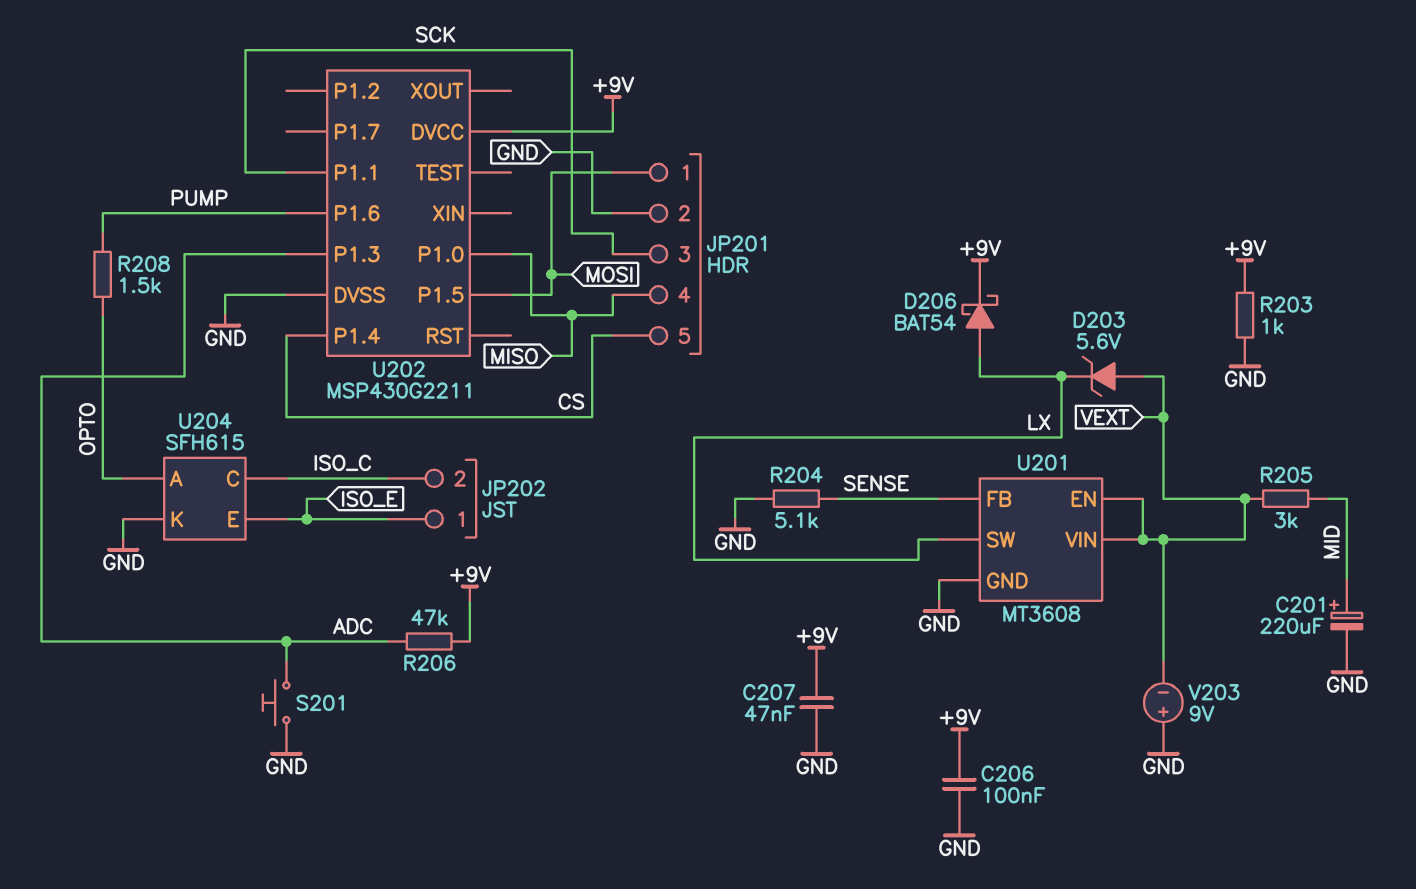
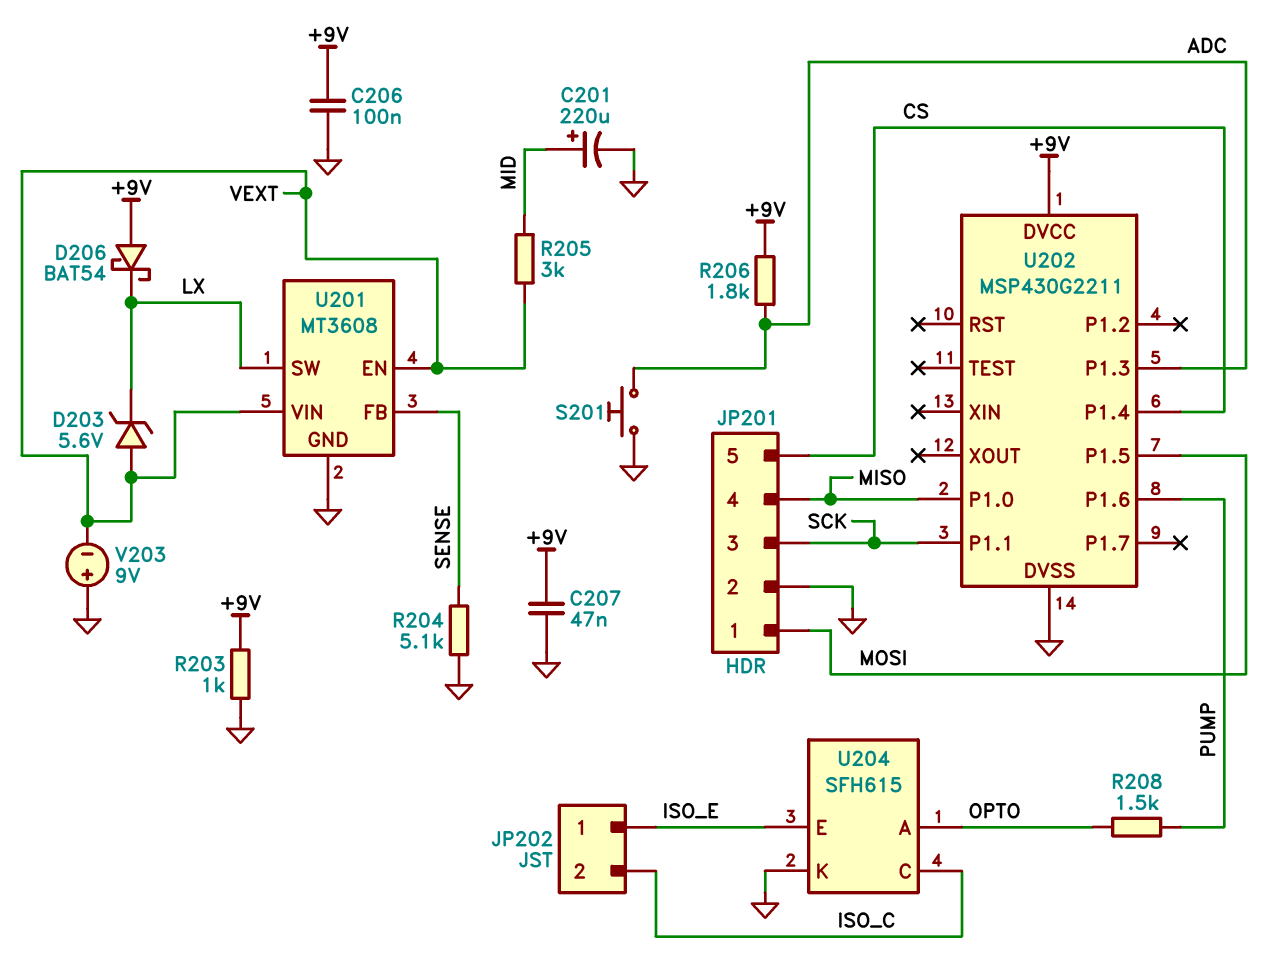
D206: schottky BAT54 (A LX, K +9V) -> schottky BAT54 (A +9V, K LX)
R206: 47k (+9V, ADC) -> 1.8k (+9V, ADC)

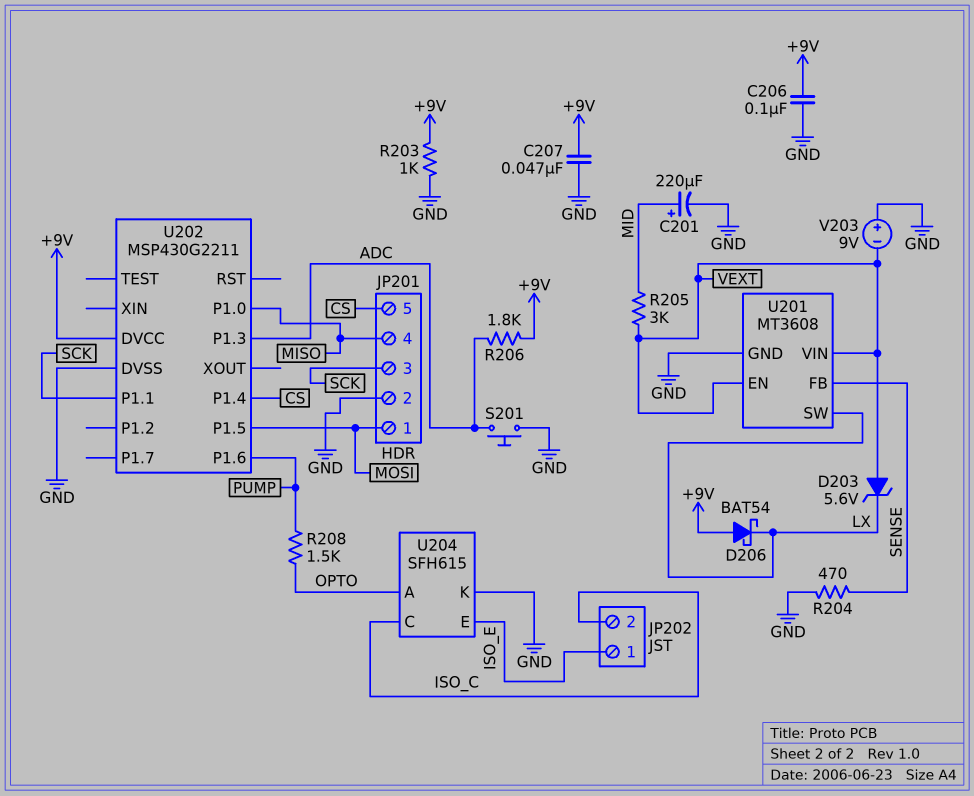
R204: 5.1k (GND, SENSE) -> 470 (GND, SENSE)

